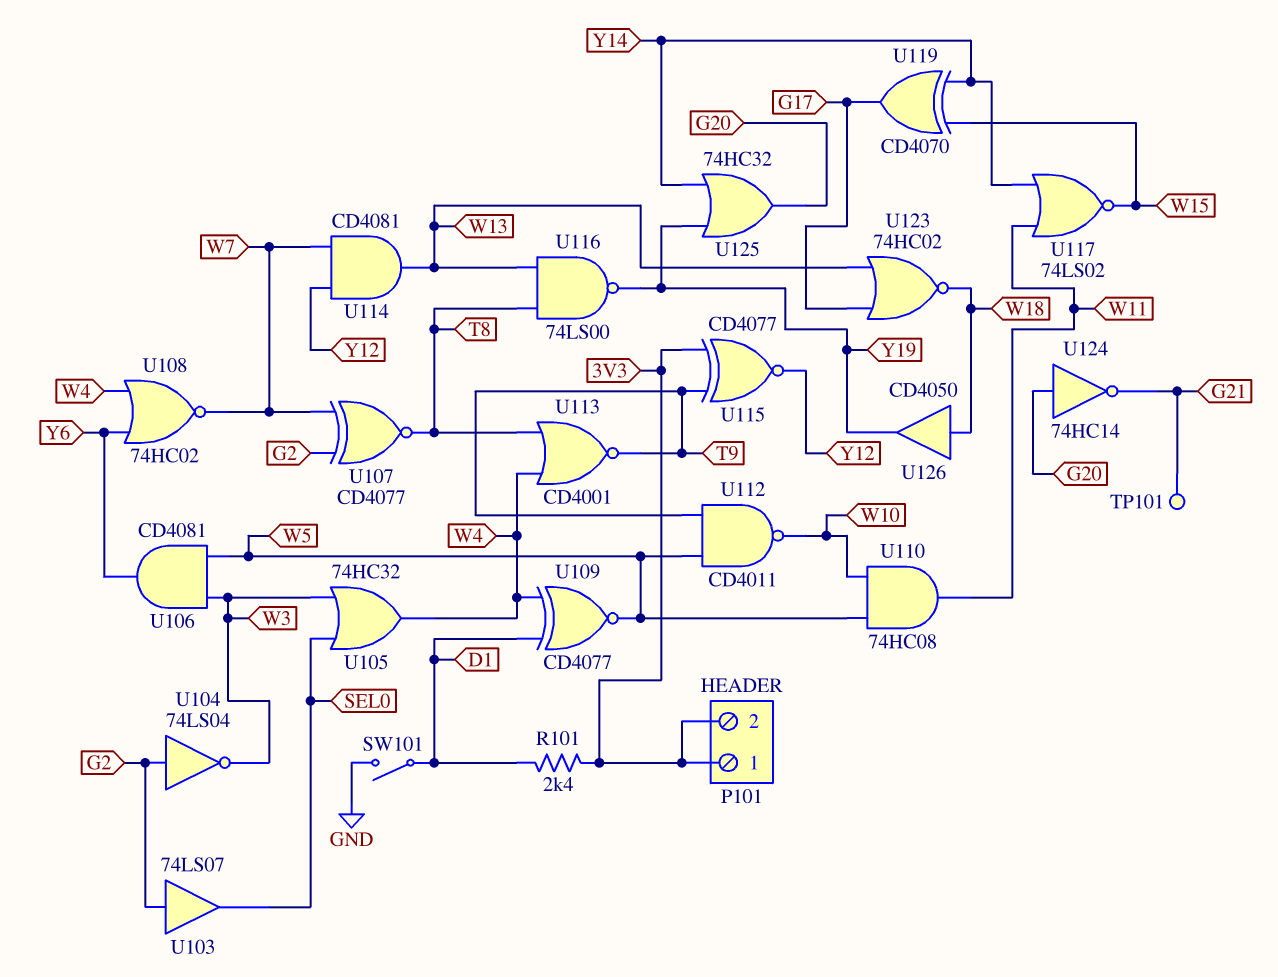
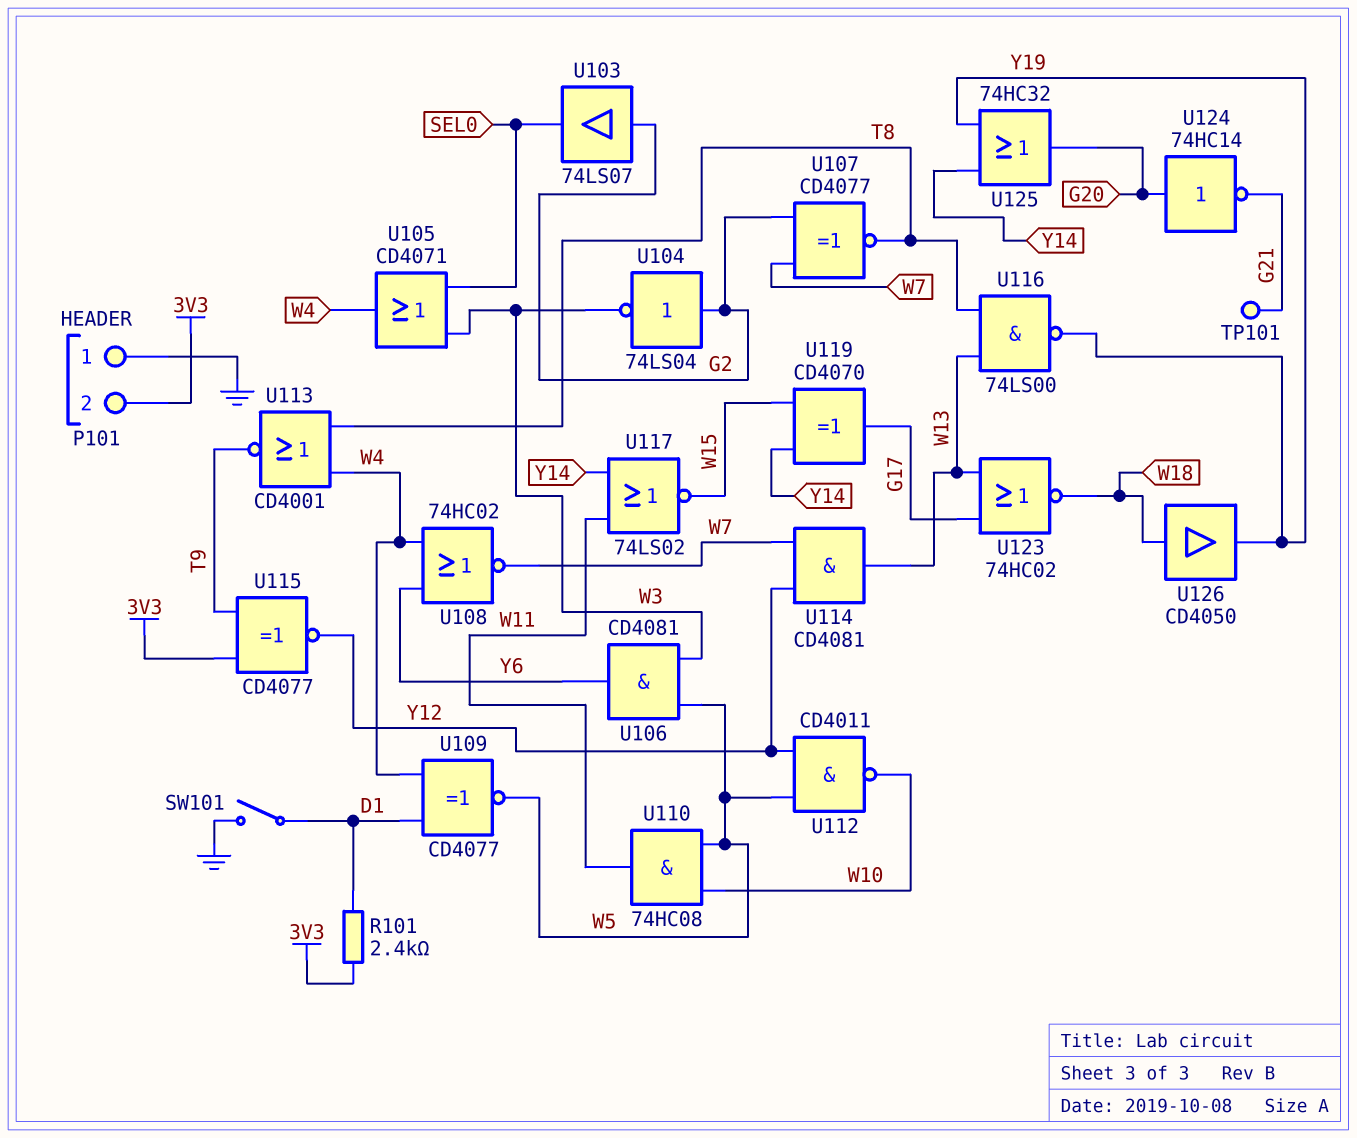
P101 pin 1: 3V3 -> GND
U105: OR 74HC32 (in SEL0, in W3, out W4) -> OR CD4071 (in SEL0, in W3, out W4)
U112: NAND CD4011 (in T9, in W5, out W10) -> NAND CD4011 (in W5, in Y12, out W10)

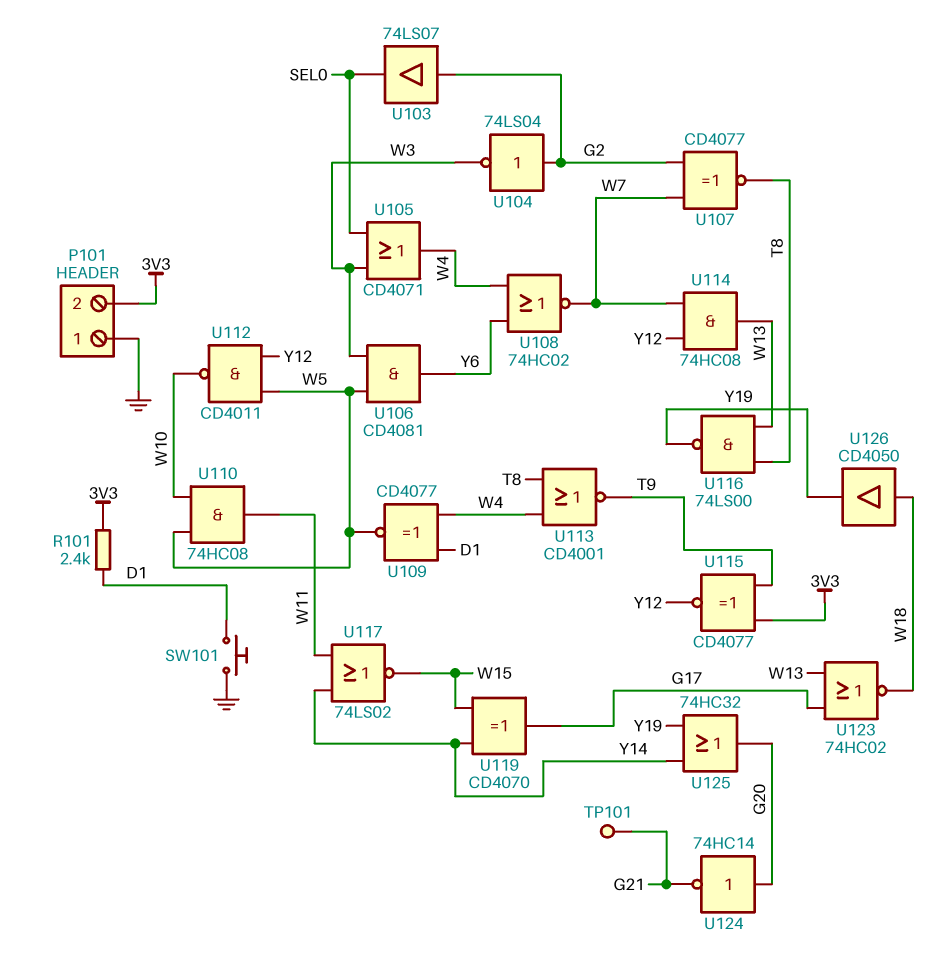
SW101: switch (D1, GND) -> button (D1, GND)
U114: AND CD4081 (in W7, in Y12, out W13) -> AND 74HC08 (in W7, in Y12, out W13)

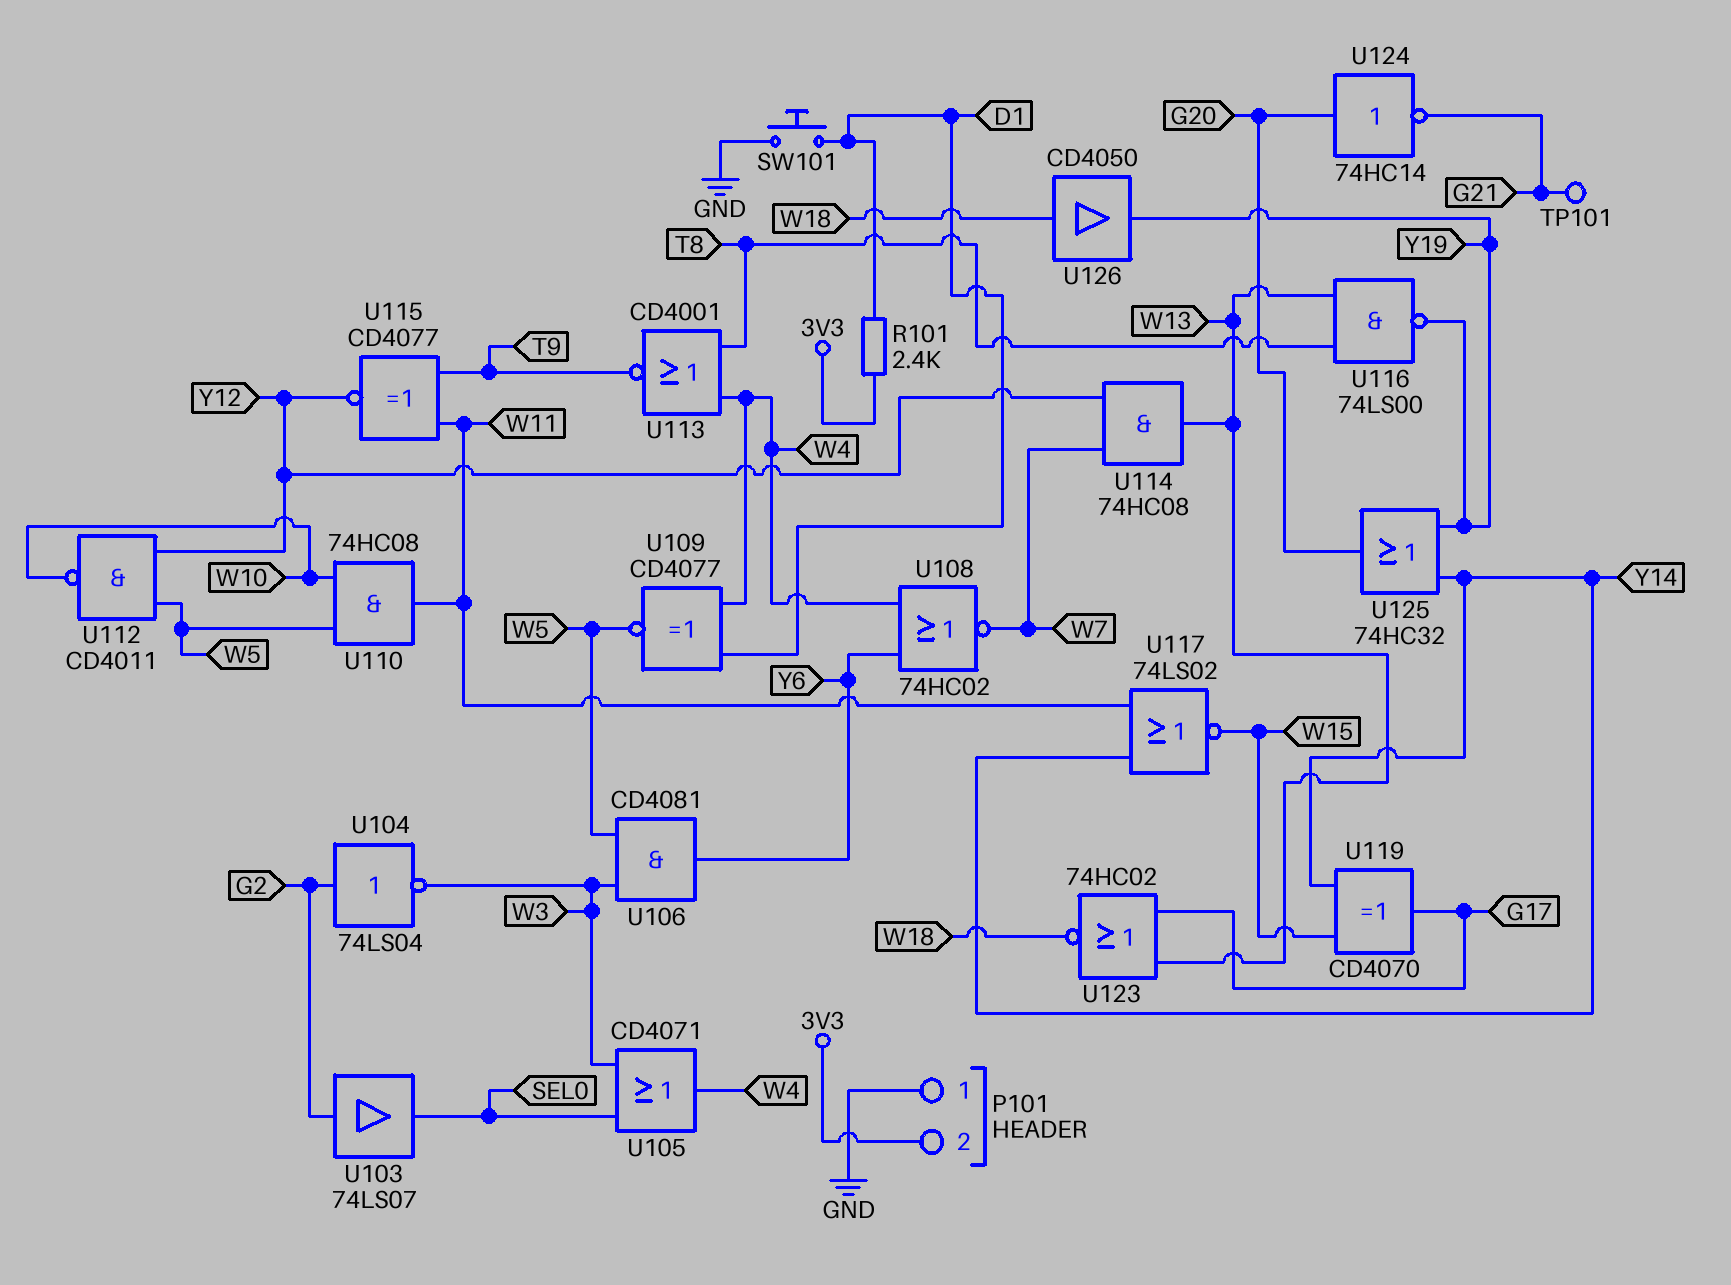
U107: XNOR CD4077 (in G2, in W7, out T8) -> none
U115: XNOR CD4077 (in 3V3, in T9, out Y12) -> XNOR CD4077 (in T9, in W11, out Y12)

